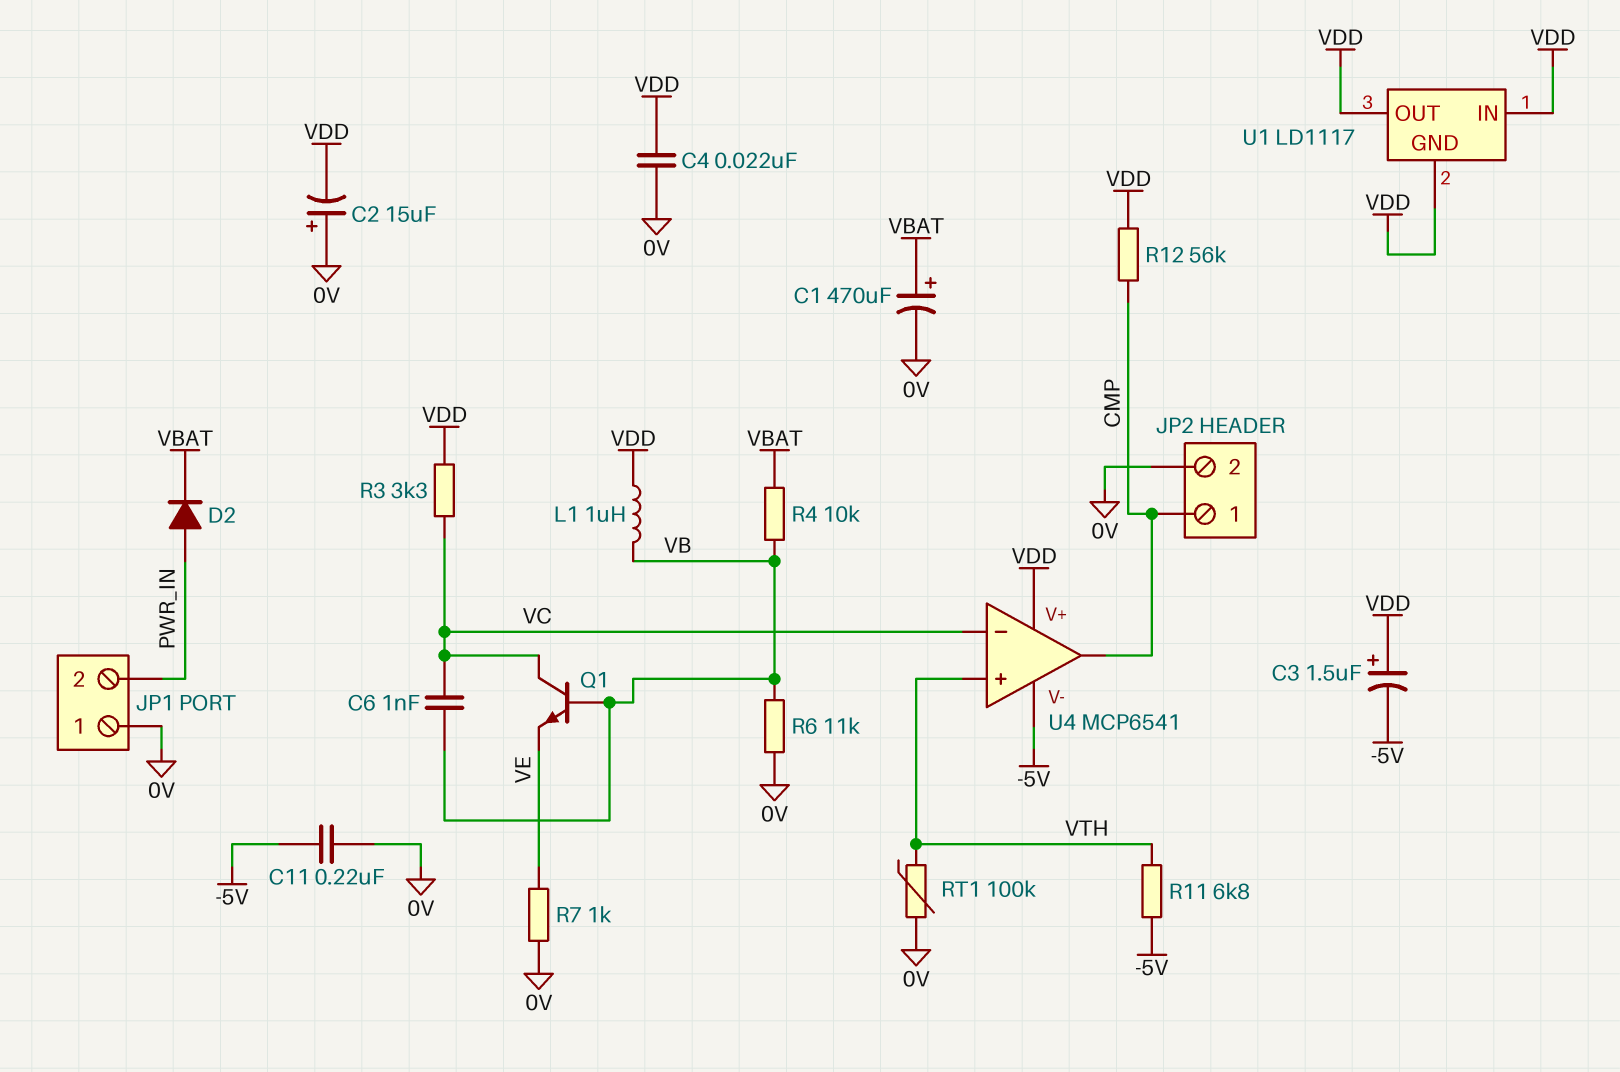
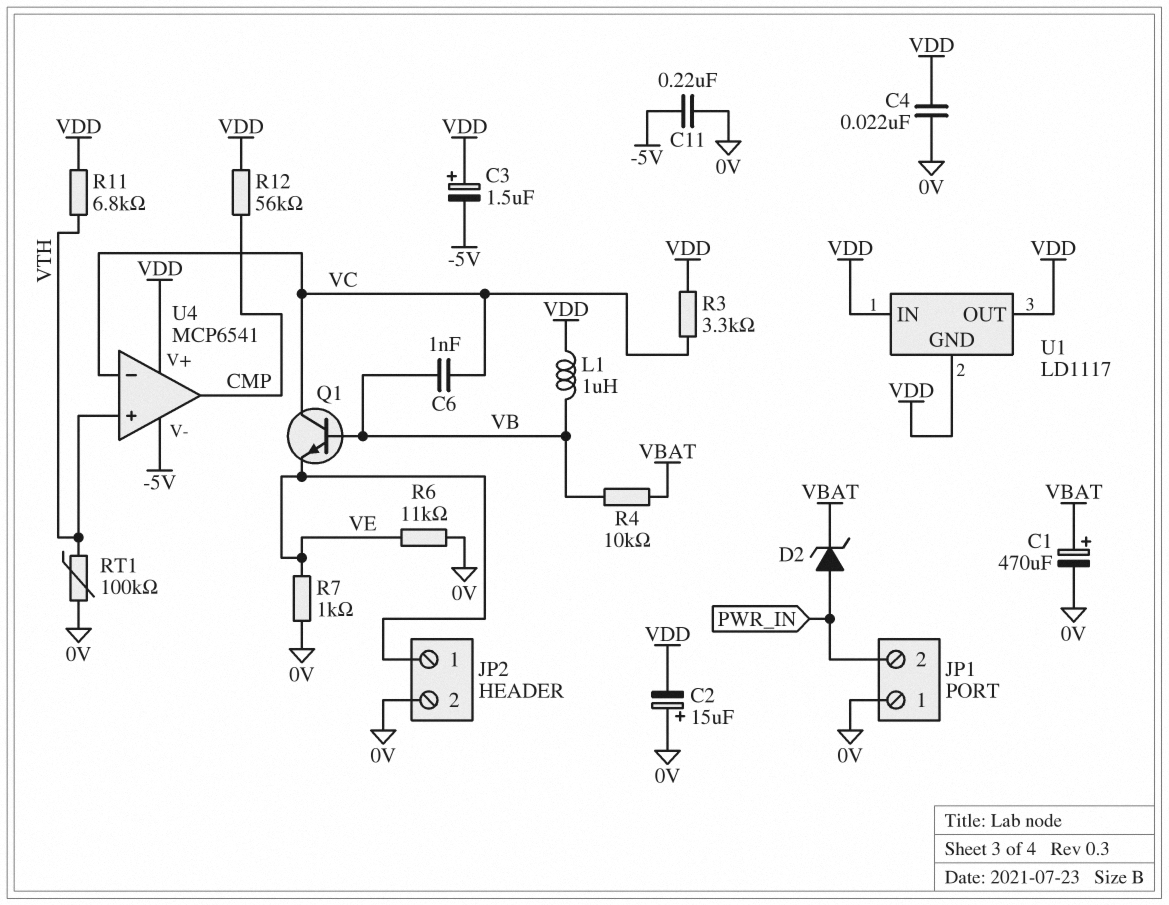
D2: diode (A PWR_IN, K VBAT) -> zener (A PWR_IN, K VBAT)
JP2 pin 1: CMP -> VE
R6: 11k (0V, VB) -> 11k (0V, VE)
R11: 6.8k (-5V, VTH) -> 6.8k (VDD, VTH)

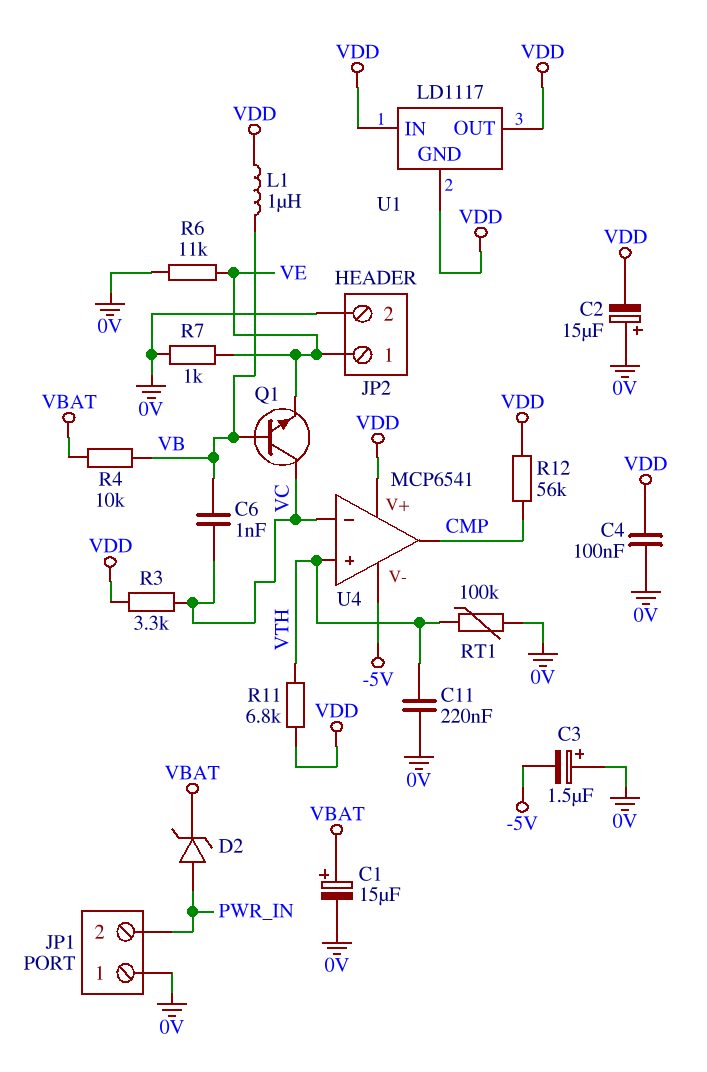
C1: 470uF (plus VBAT, minus 0V) -> 15uF (plus VBAT, minus 0V)
C3: 1.5uF (plus VDD, minus -5V) -> 1.5uF (plus 0V, minus -5V)
C4: 22nF (0V, VDD) -> 100nF (0V, VDD)
C11: 220nF (-5V, 0V) -> 220nF (0V, VTH)

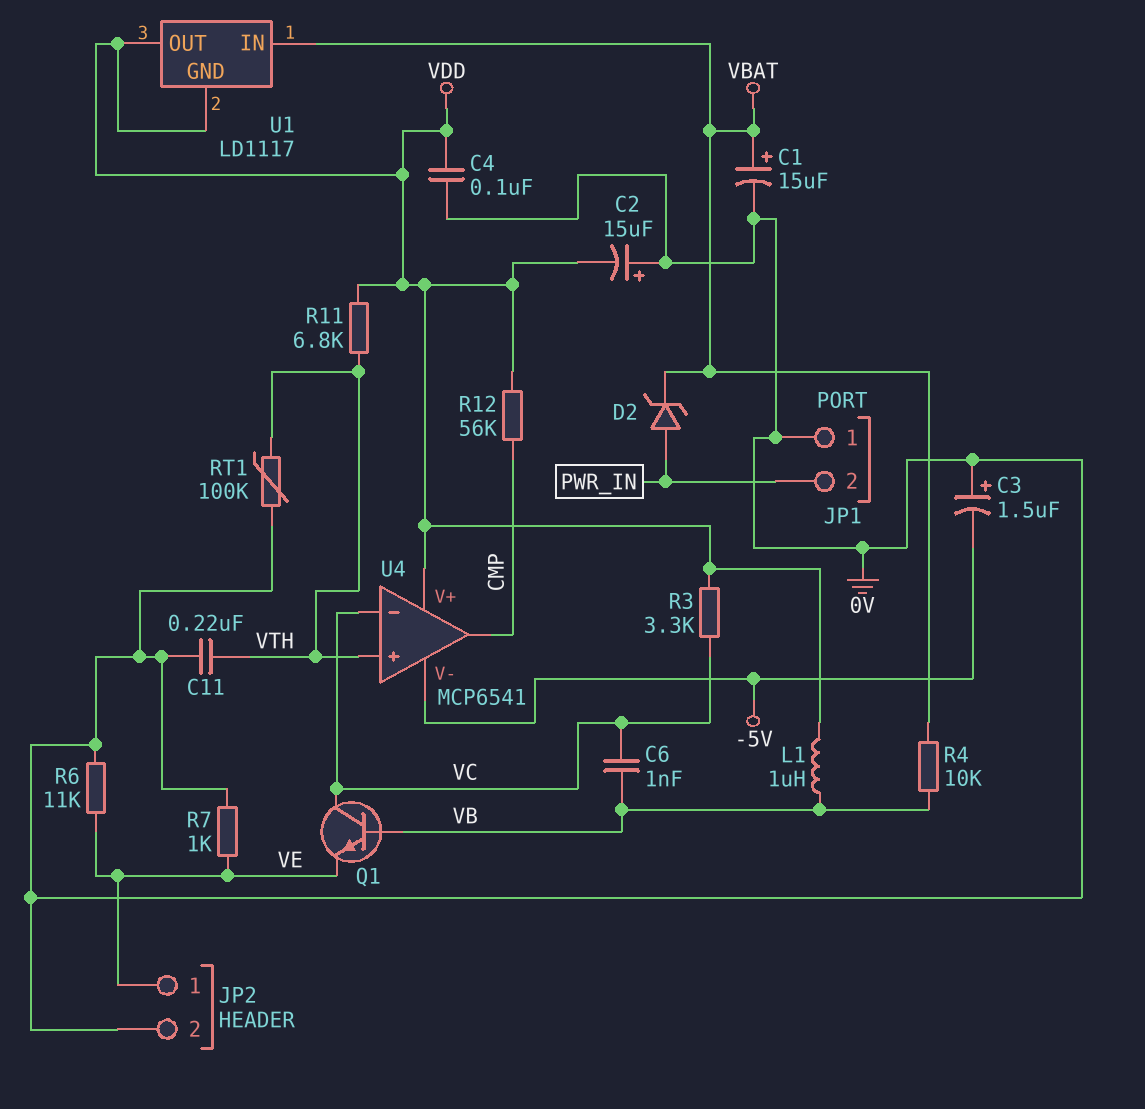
U1 pin IN: VDD -> VBAT

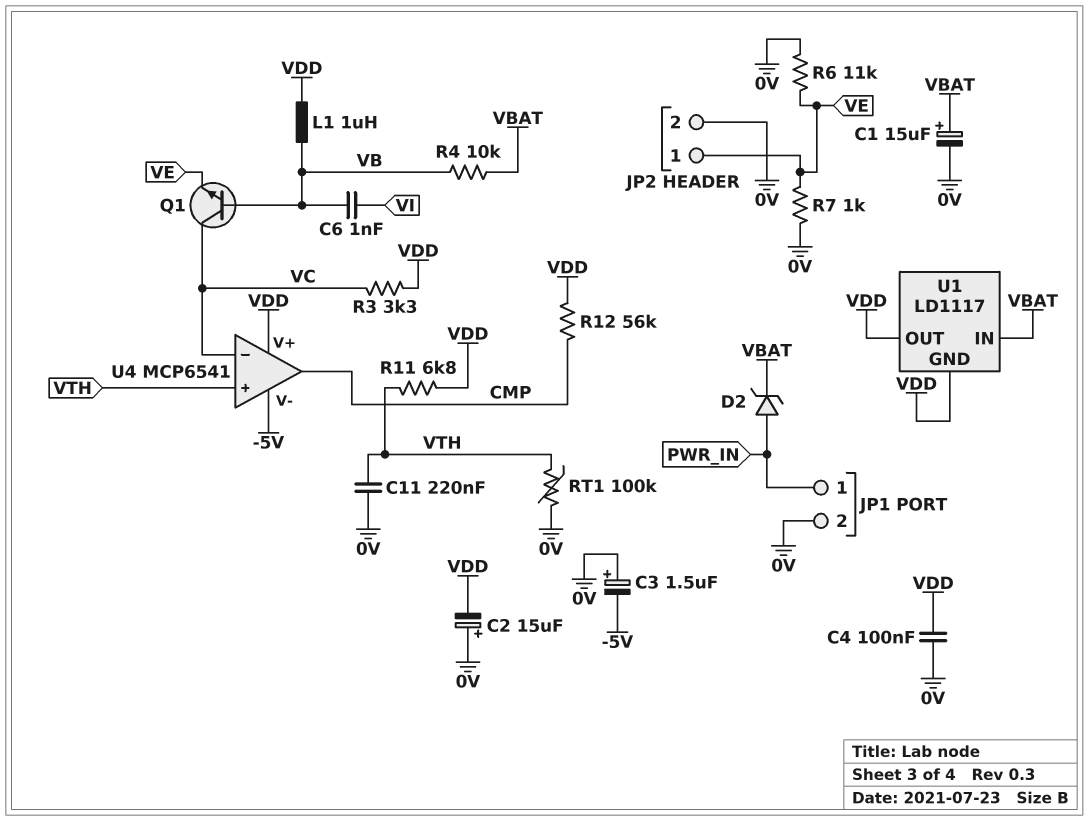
C6: 1nF (VB, VC) -> 1nF (VB, VI)
JP1 pin 1: 0V -> PWR_IN
JP1 pin 2: PWR_IN -> 0V

